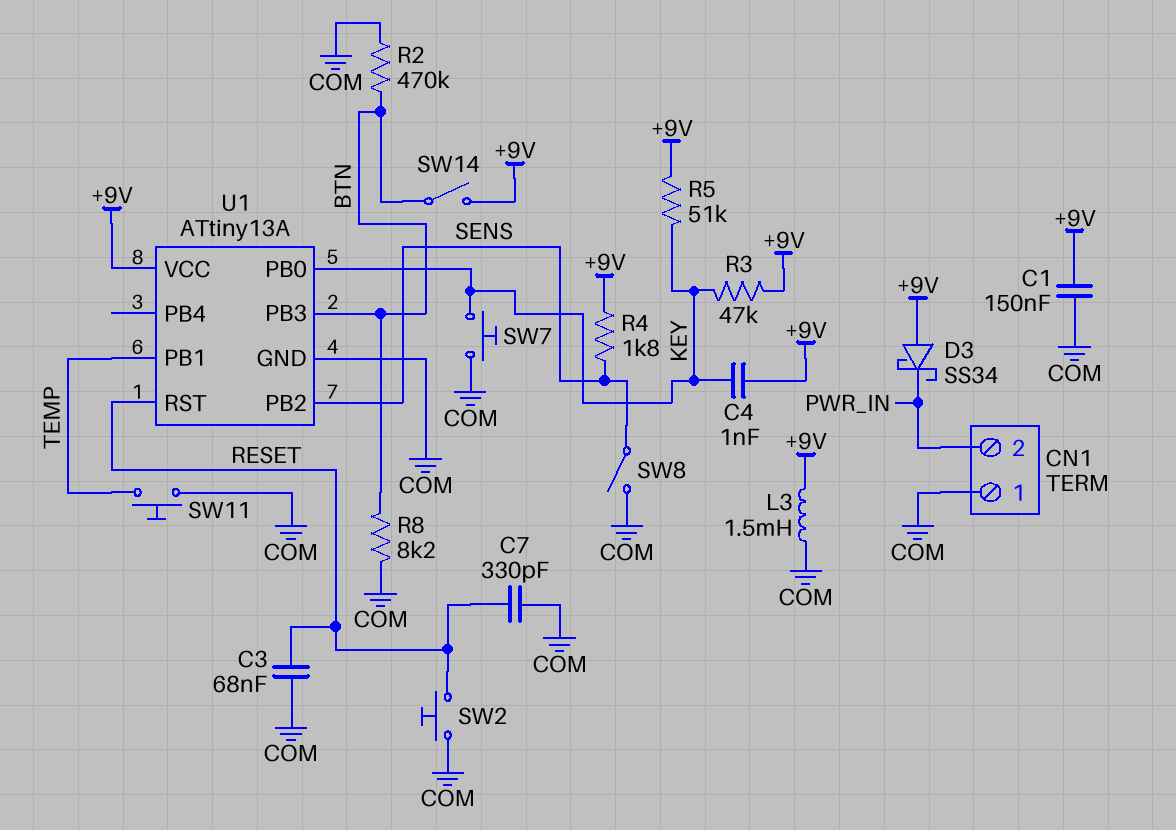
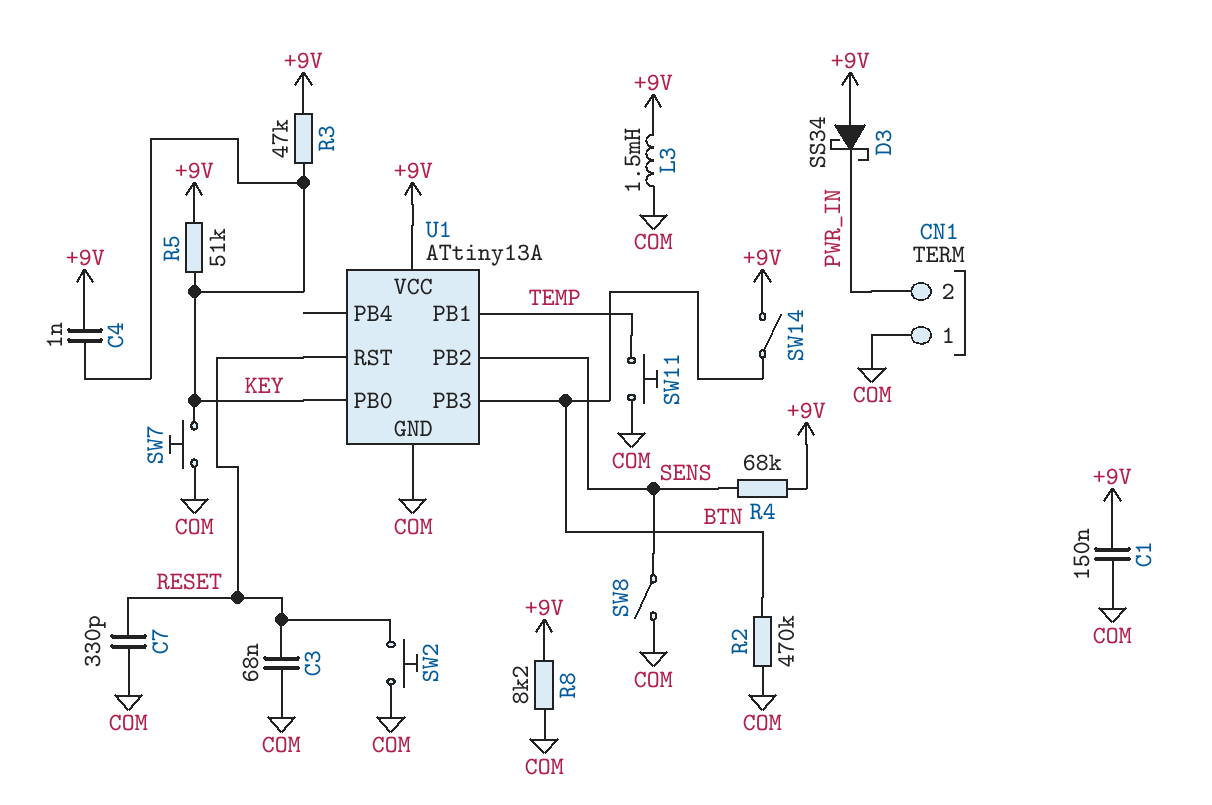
R4: 1.8k (+9V, SENS) -> 68k (+9V, SENS)
R8: 8.2k (BTN, COM) -> 8.2k (+9V, COM)

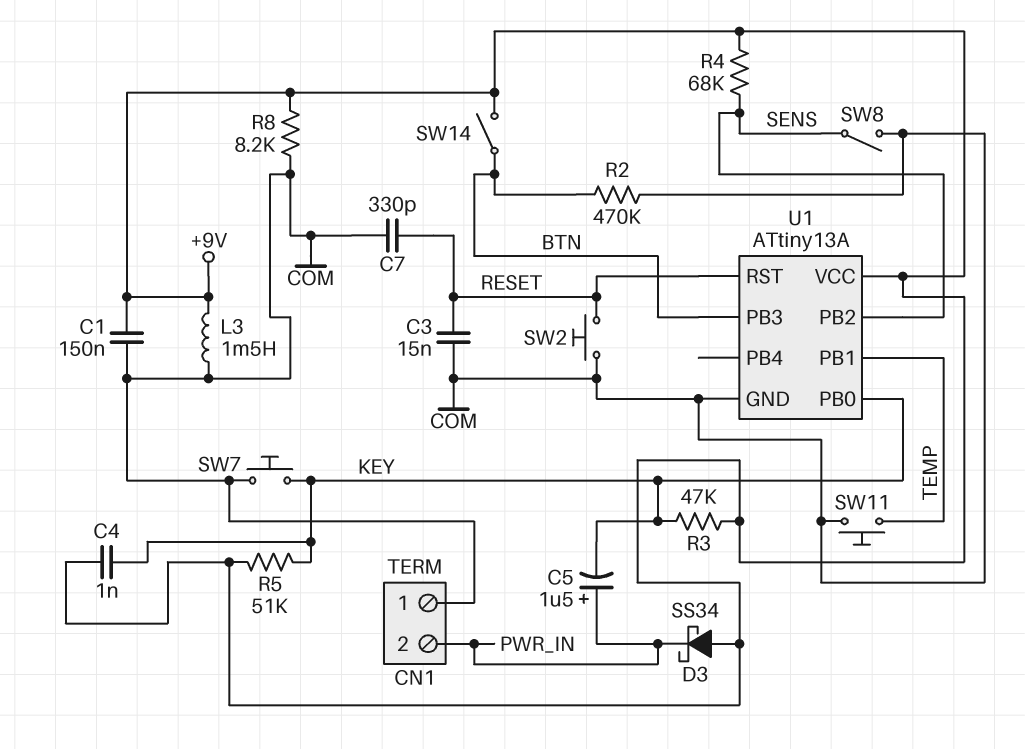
C3: 68nF (COM, RESET) -> 15nF (COM, RESET)
C5: none -> 1.5uF (plus PWR_IN, minus KEY)

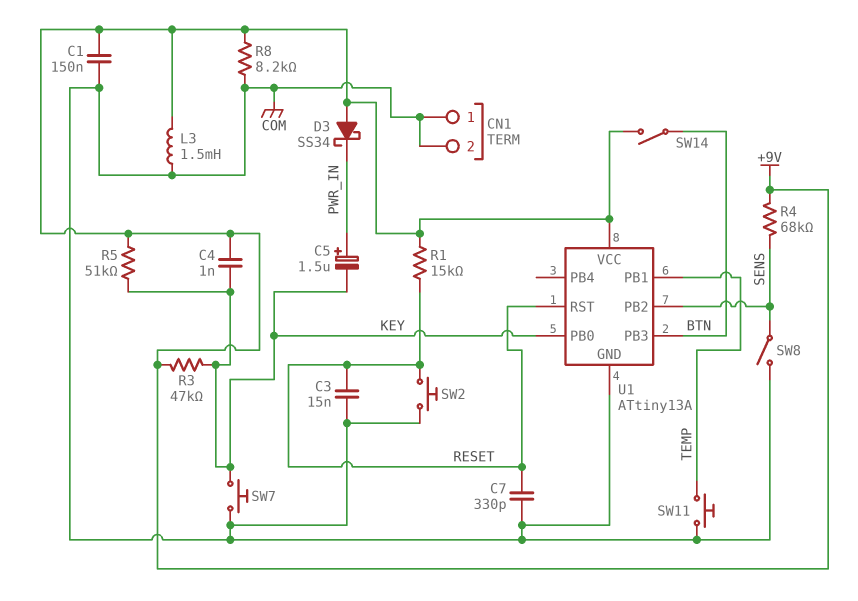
CN1 pin 2: PWR_IN -> COM
R1: none -> 15k (+9V, RESET)
R2: 470k (BTN, COM) -> none

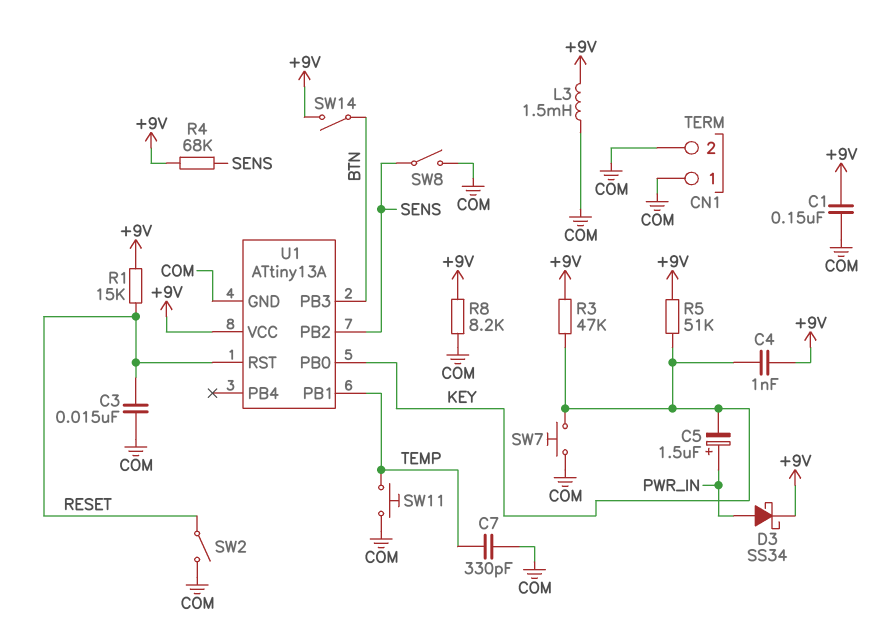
C7: 330pF (COM, RESET) -> 330pF (COM, TEMP)
D3: schottky SS34 (A +9V, K PWR_IN) -> schottky SS34 (A PWR_IN, K +9V)
SW2: button (COM, RESET) -> switch (COM, RESET)

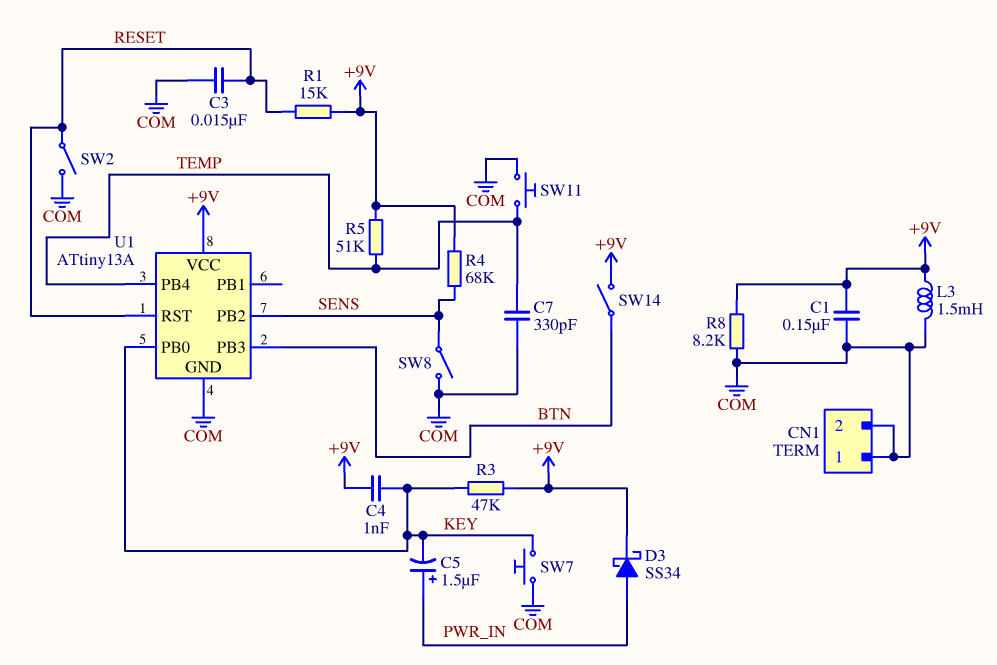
R5: 51k (+9V, KEY) -> 51k (+9V, TEMP)
U1 pin PB1: TEMP -> none
U1 pin PB4: none -> TEMP

